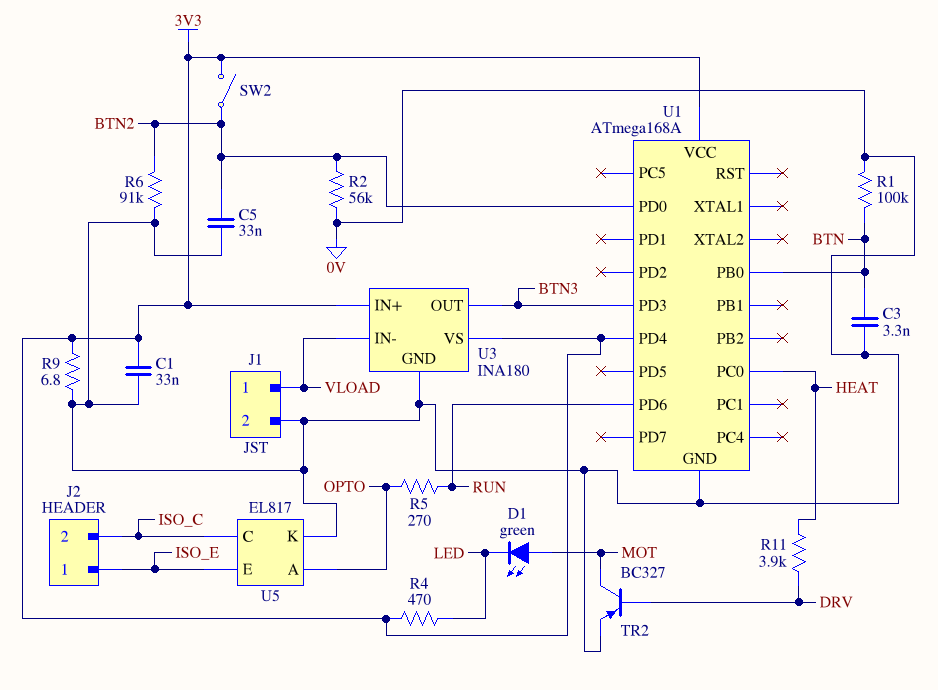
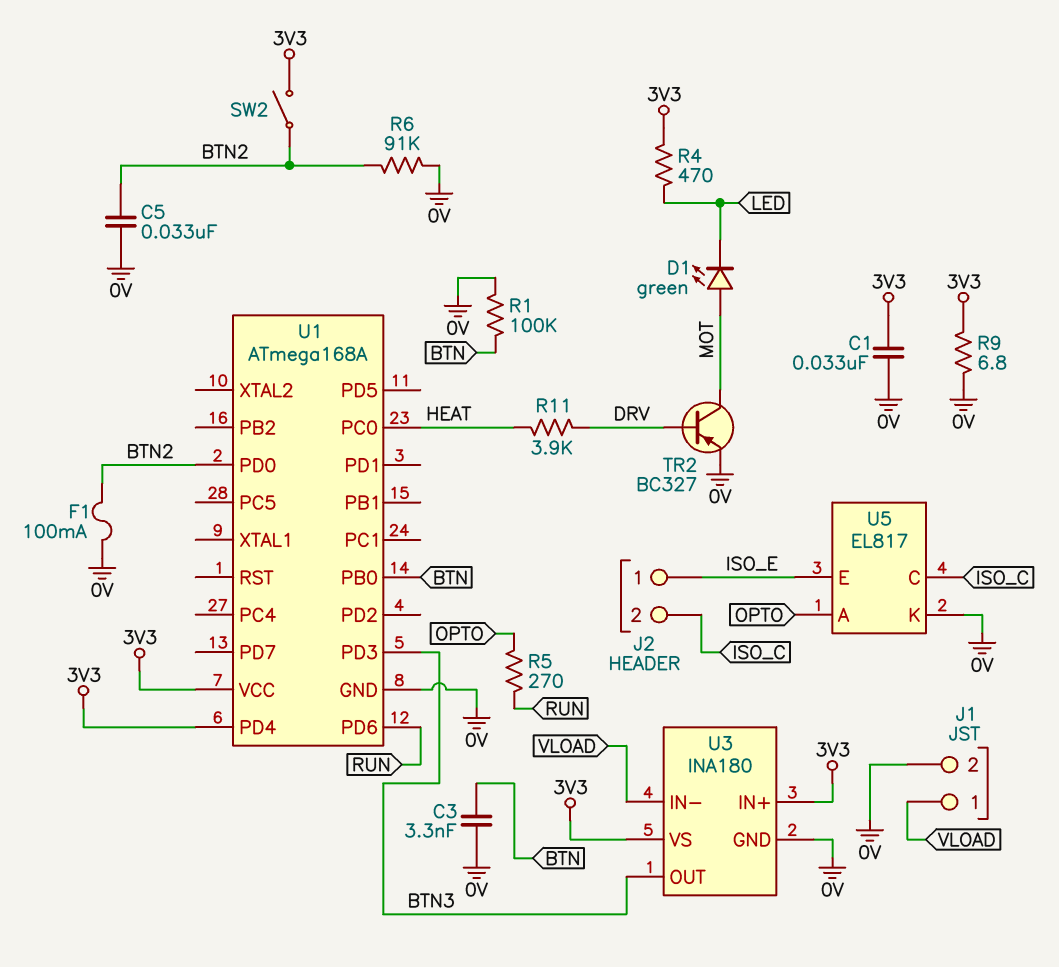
F1: none -> 100mA (0V, BTN2)
R2: 56k (0V, BTN2) -> none

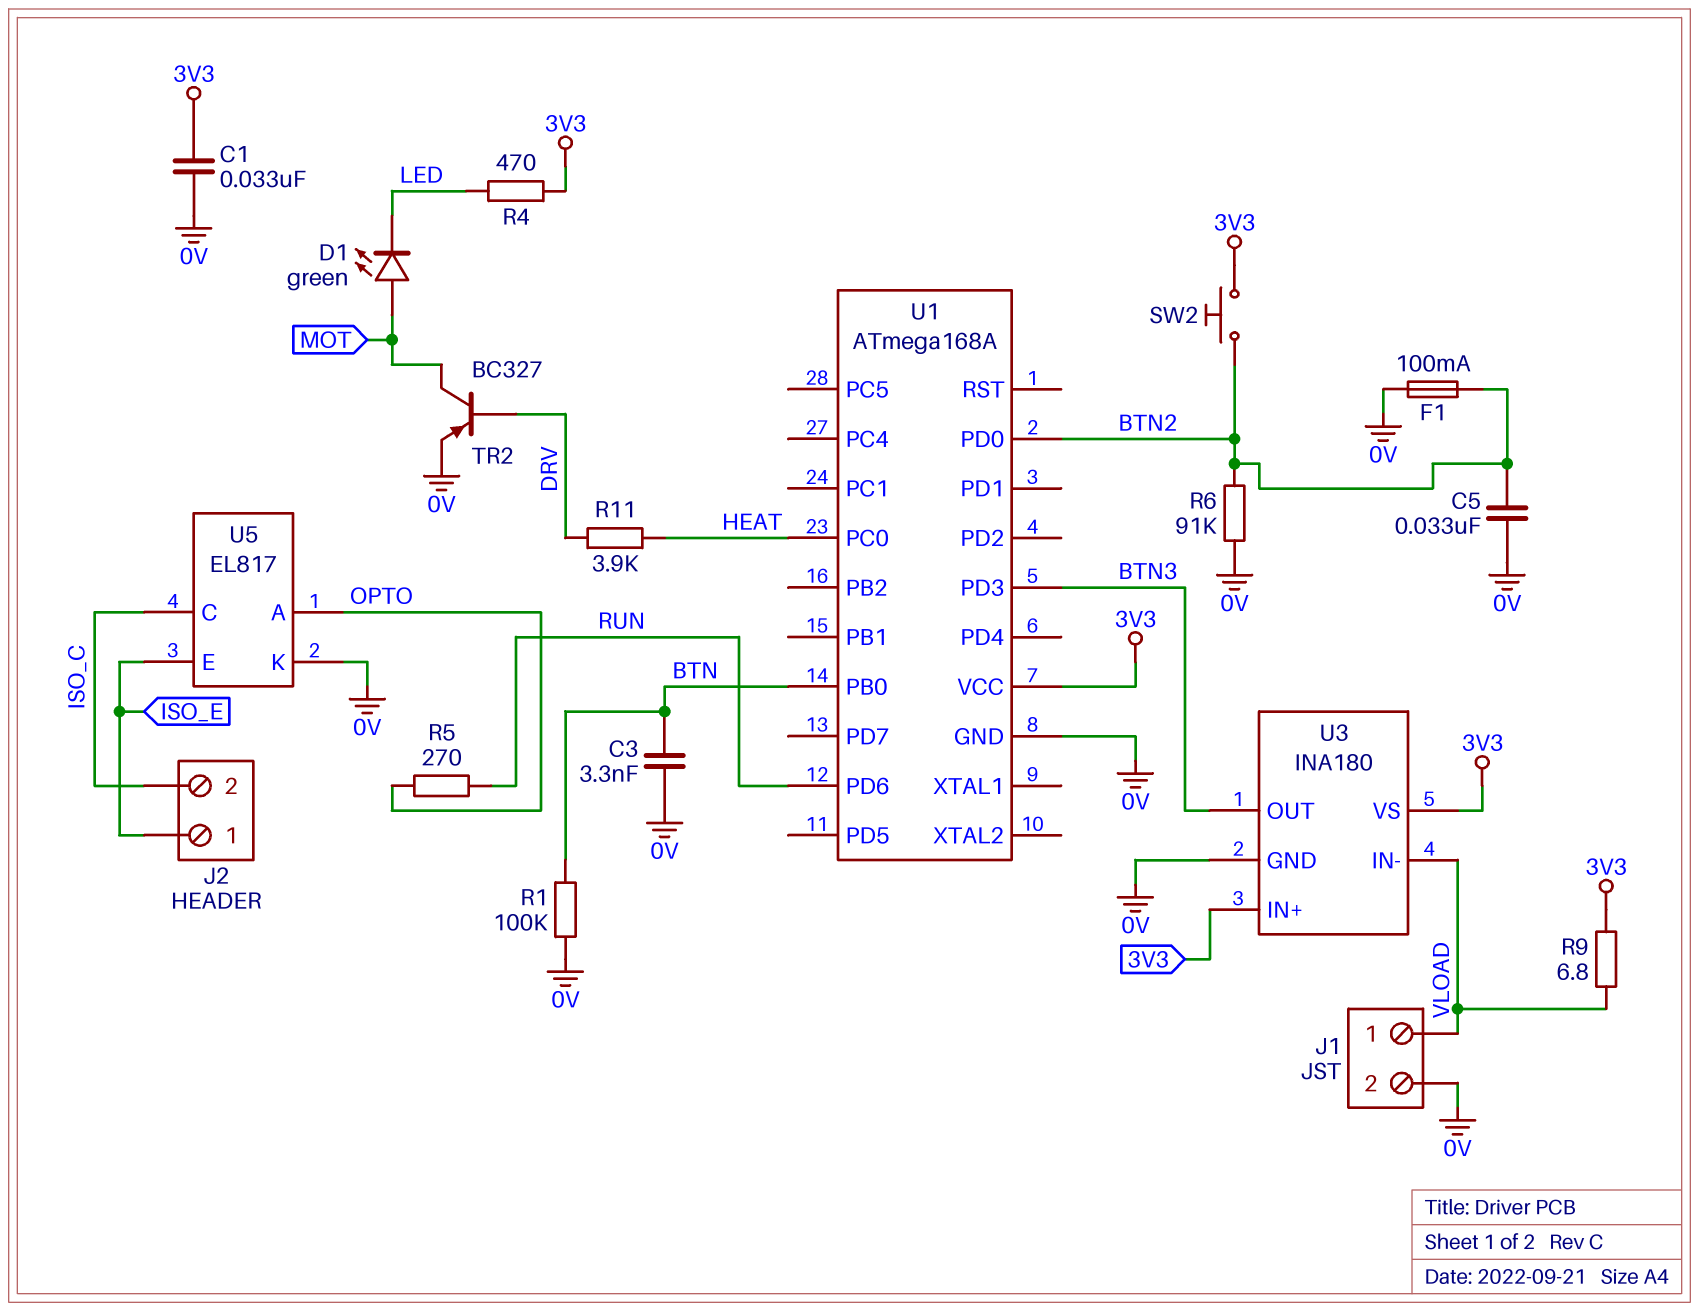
R9: 6.8 (0V, 3V3) -> 6.8 (3V3, VLOAD)
SW2: switch (3V3, BTN2) -> button (3V3, BTN2)
U1 pin PD4: 3V3 -> none

